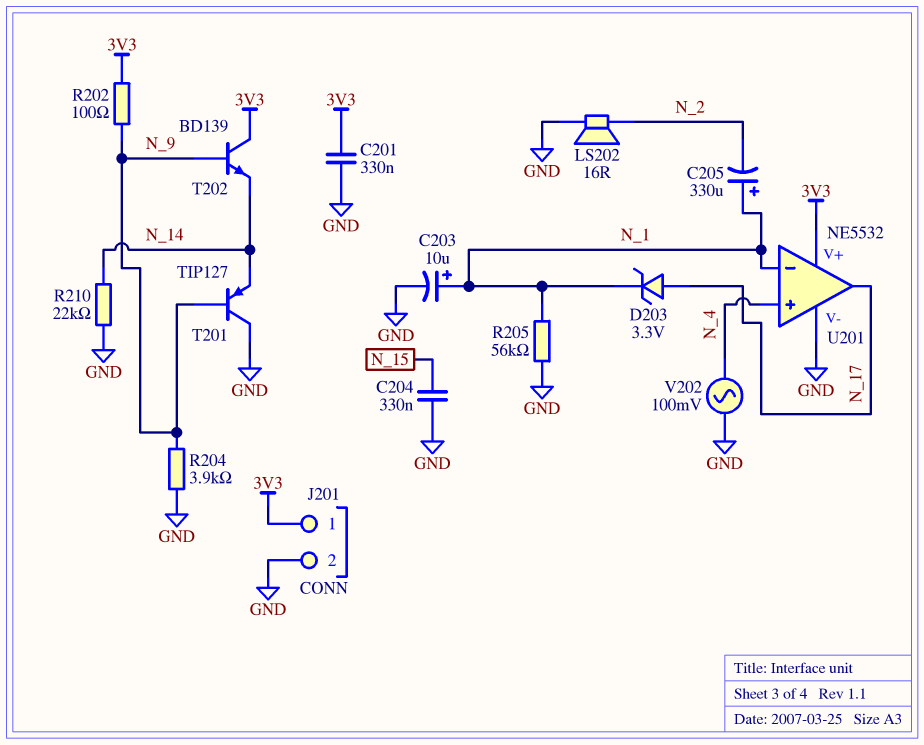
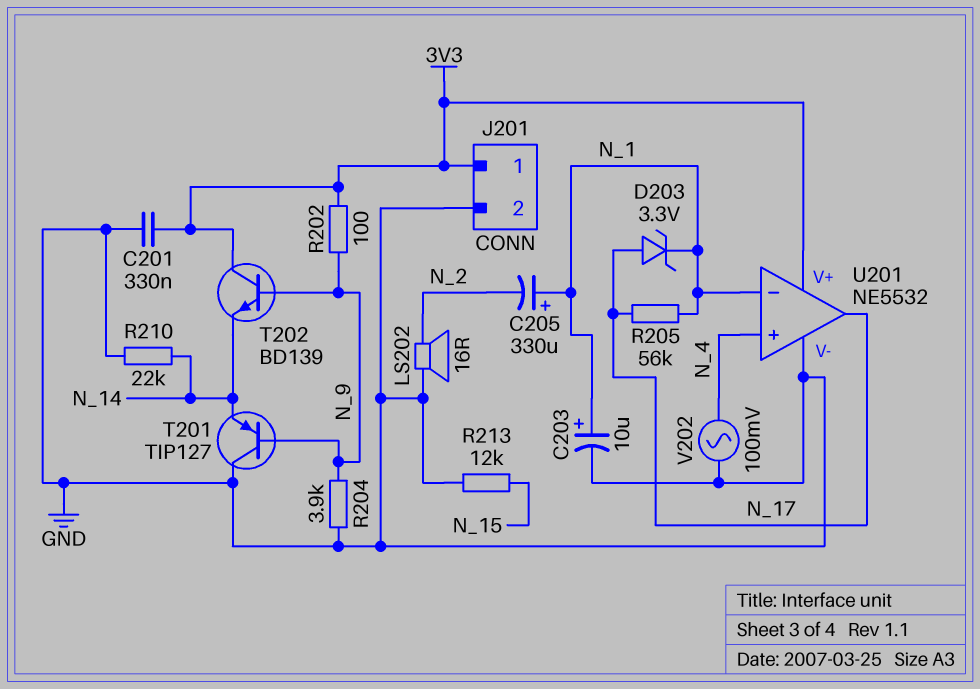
C204: 330nF (GND, N_15) -> none
R205: 56k (GND, N_1) -> 56k (N_1, N_17)
R213: none -> 12k (GND, N_15)

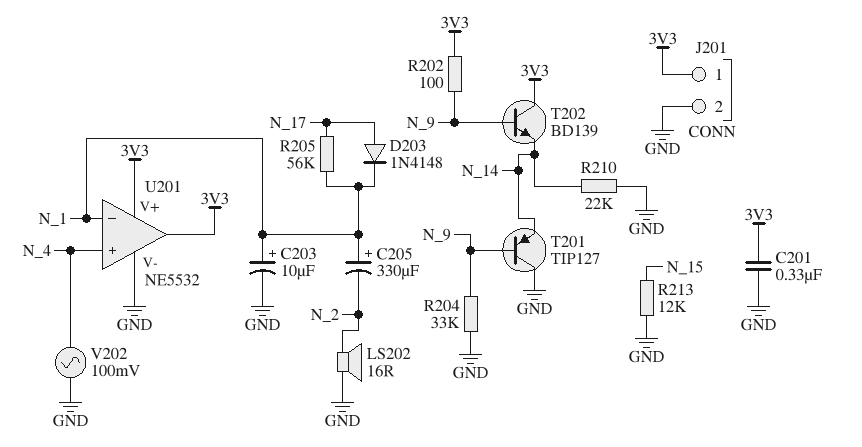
D203: zener 3.3V (A N_17, K N_1) -> diode 1N4148 (A N_17, K N_1)
R204: 3.9k (GND, N_9) -> 33k (GND, N_9)
U201 pin out: N_17 -> 3V3

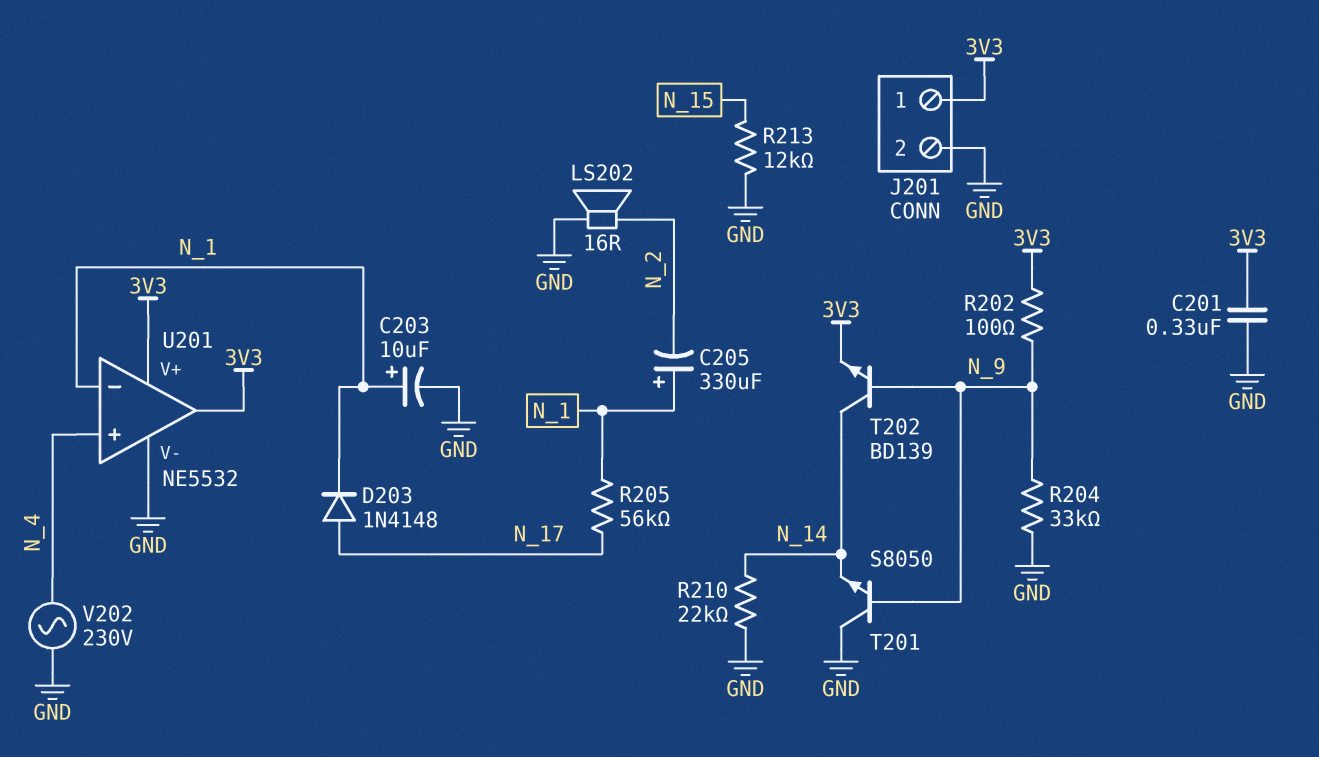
T201: PNP TIP127 (B N_9, C GND, E N_14) -> NPN S8050 (B N_9, C GND, E N_14)
T202: NPN BD139 (B N_9, C 3V3, E N_14) -> NPN BD139 (B N_9, C N_14, E 3V3)
V202: AC 100mV (GND, N_4) -> AC 230V (GND, N_4)

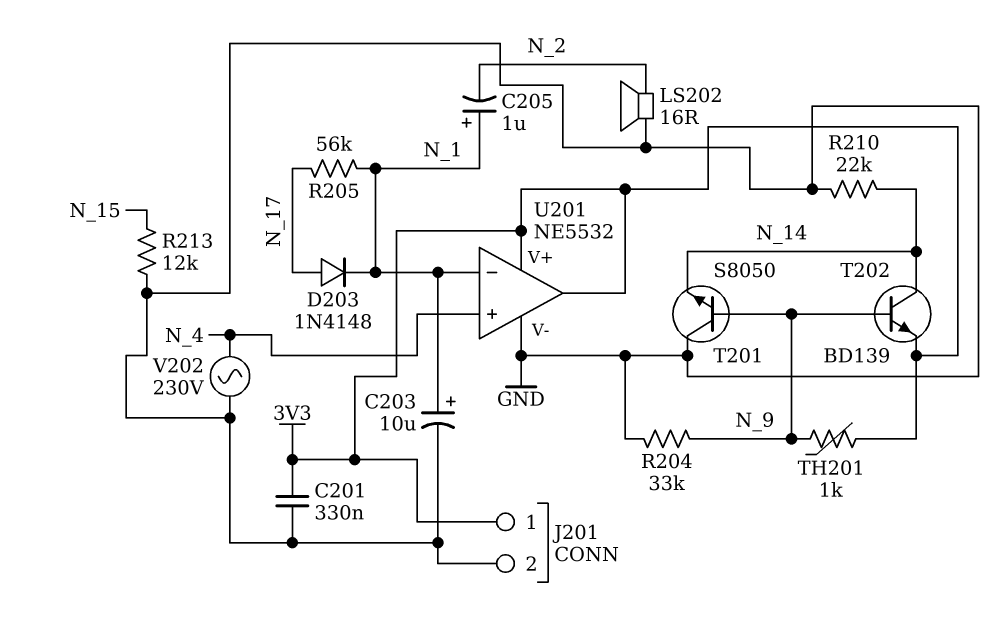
C205: 330uF (plus N_1, minus N_2) -> 1uF (plus N_1, minus N_2)
R202: 100 (3V3, N_9) -> none
TH201: none -> 1k (3V3, N_9)

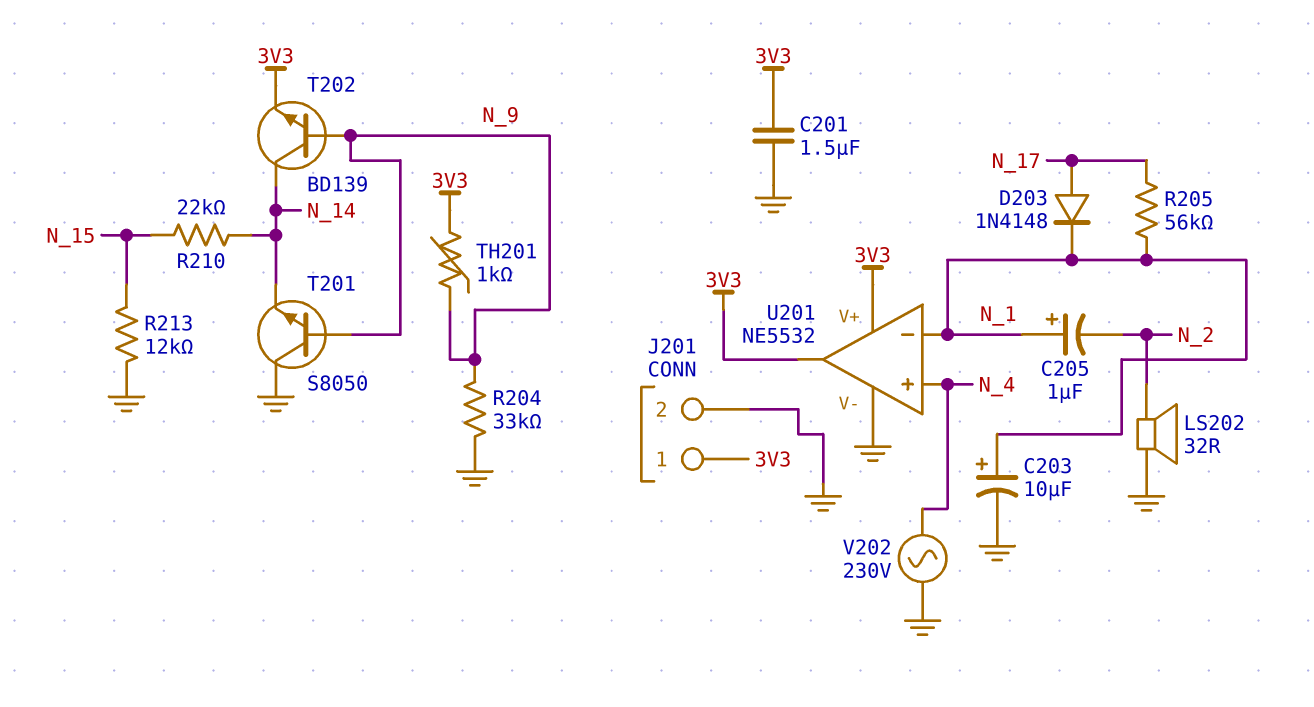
C201: 330nF (3V3, GND) -> 1.5uF (3V3, GND)
LS202: speaker 16R (GND, N_2) -> speaker 32R (GND, N_2)
R210: 22k (GND, N_14) -> 22k (N_14, N_15)

